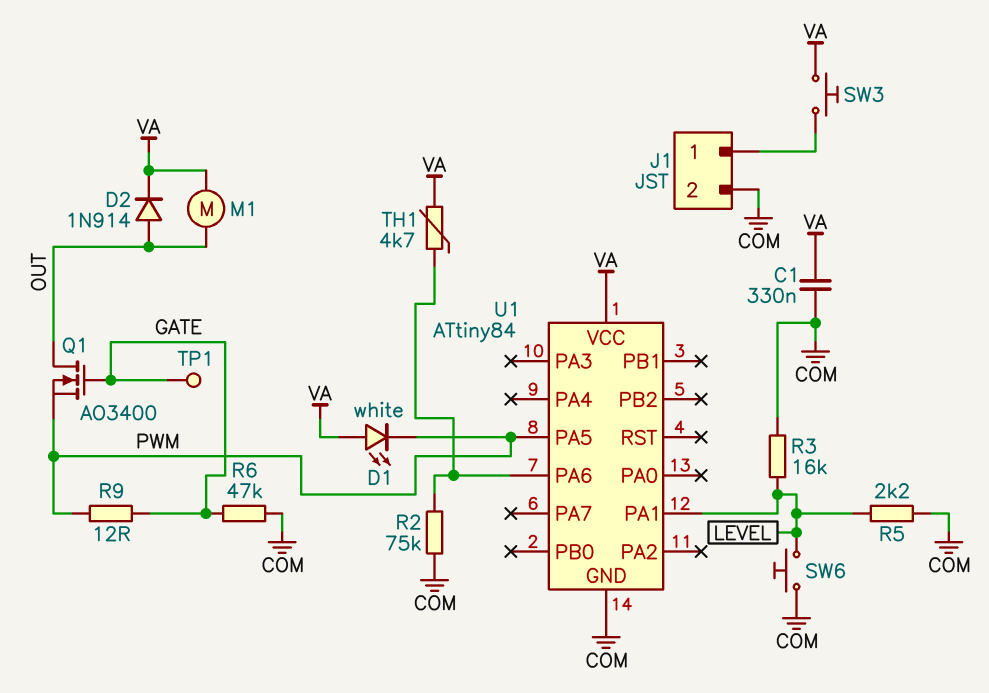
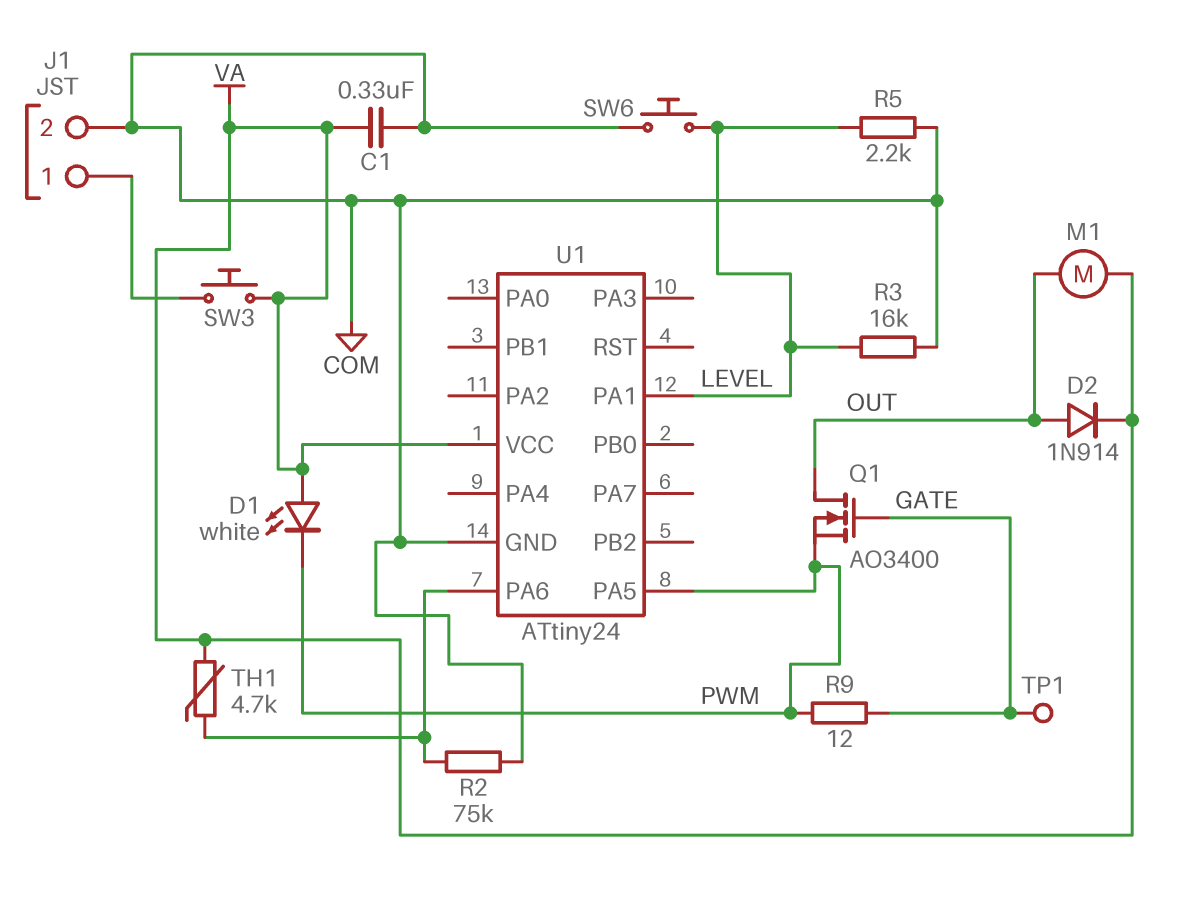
R6: 47k (COM, GATE) -> none
U1: ATtiny84 -> ATtiny24

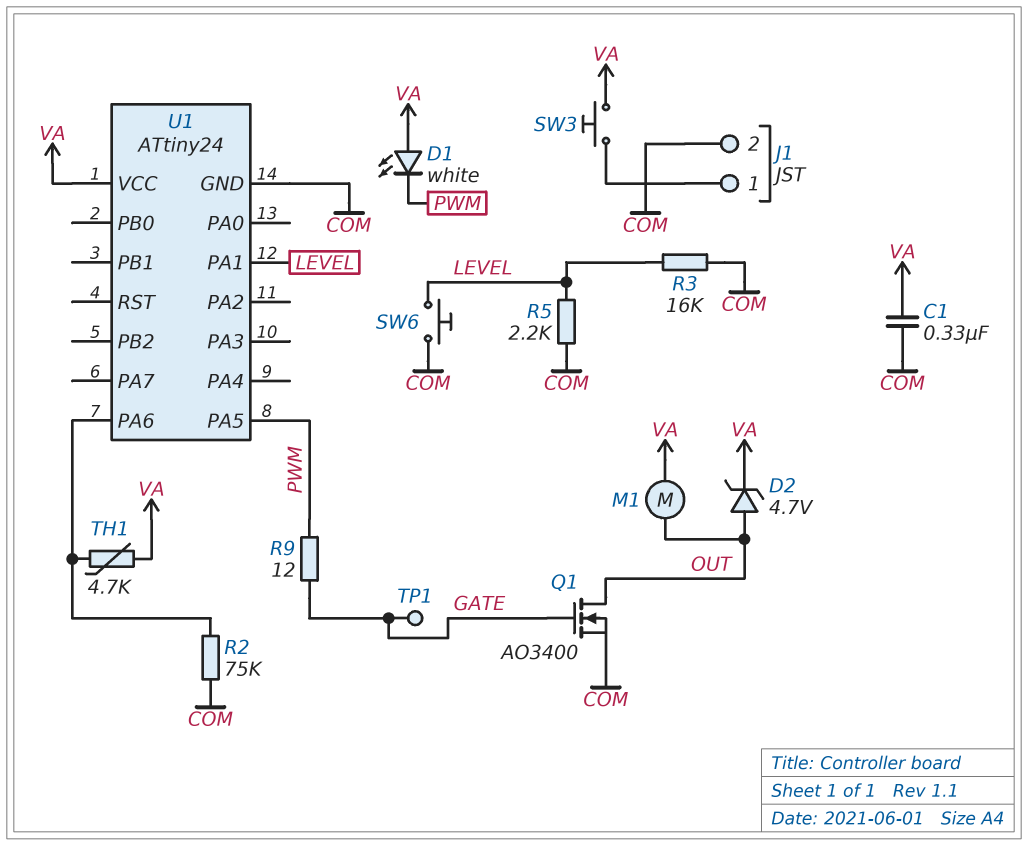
D2: diode 1N914 (A OUT, K VA) -> zener 4.7V (A OUT, K VA)
Q1: NMOS AO3400 (G GATE, D OUT, S PWM) -> NMOS AO3400 (G GATE, D OUT, S COM)

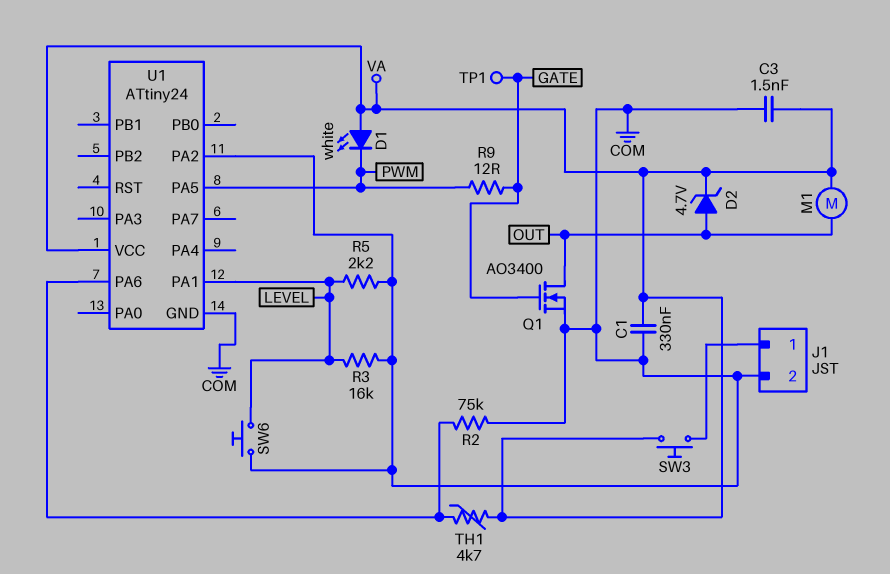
C3: none -> 1.5nF (COM, VA)
U1 pin PA2: none -> COM

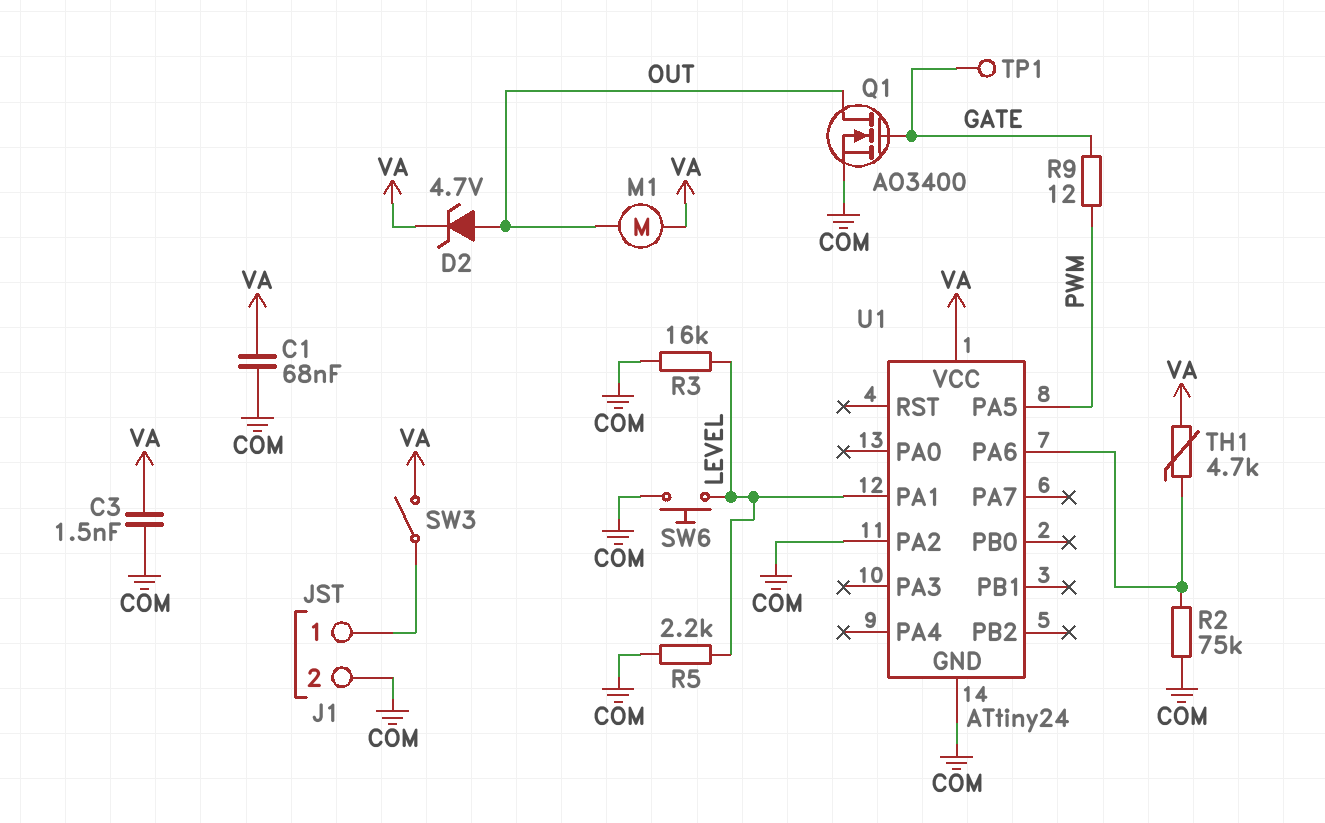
C1: 330nF (COM, VA) -> 68nF (COM, VA)
D1: LED white (A VA, K PWM) -> none
SW3: button (J1/1, VA) -> switch (J1/1, VA)

